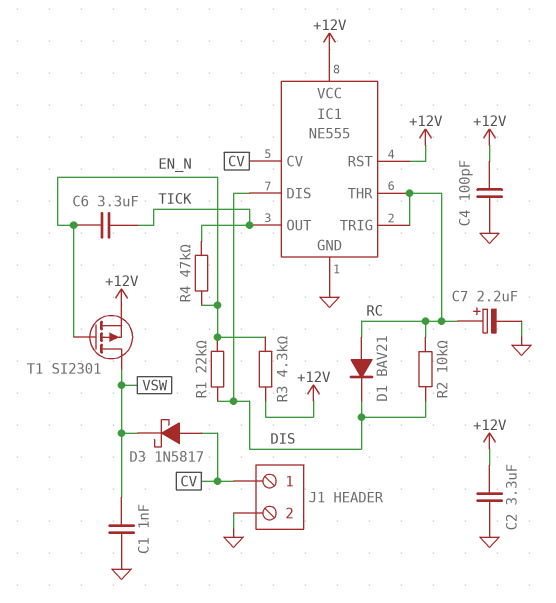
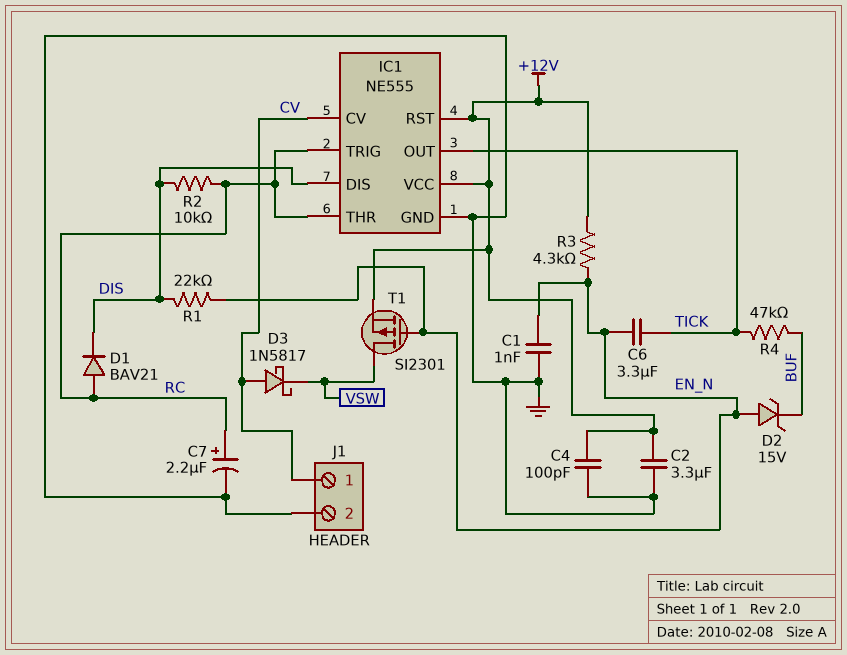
C1: 1nF (GND, VSW) -> 1nF (EN_N, GND)
D2: none -> zener 15V (A EN_N, K BUF)
R4: 47k (EN_N, TICK) -> 47k (BUF, TICK)

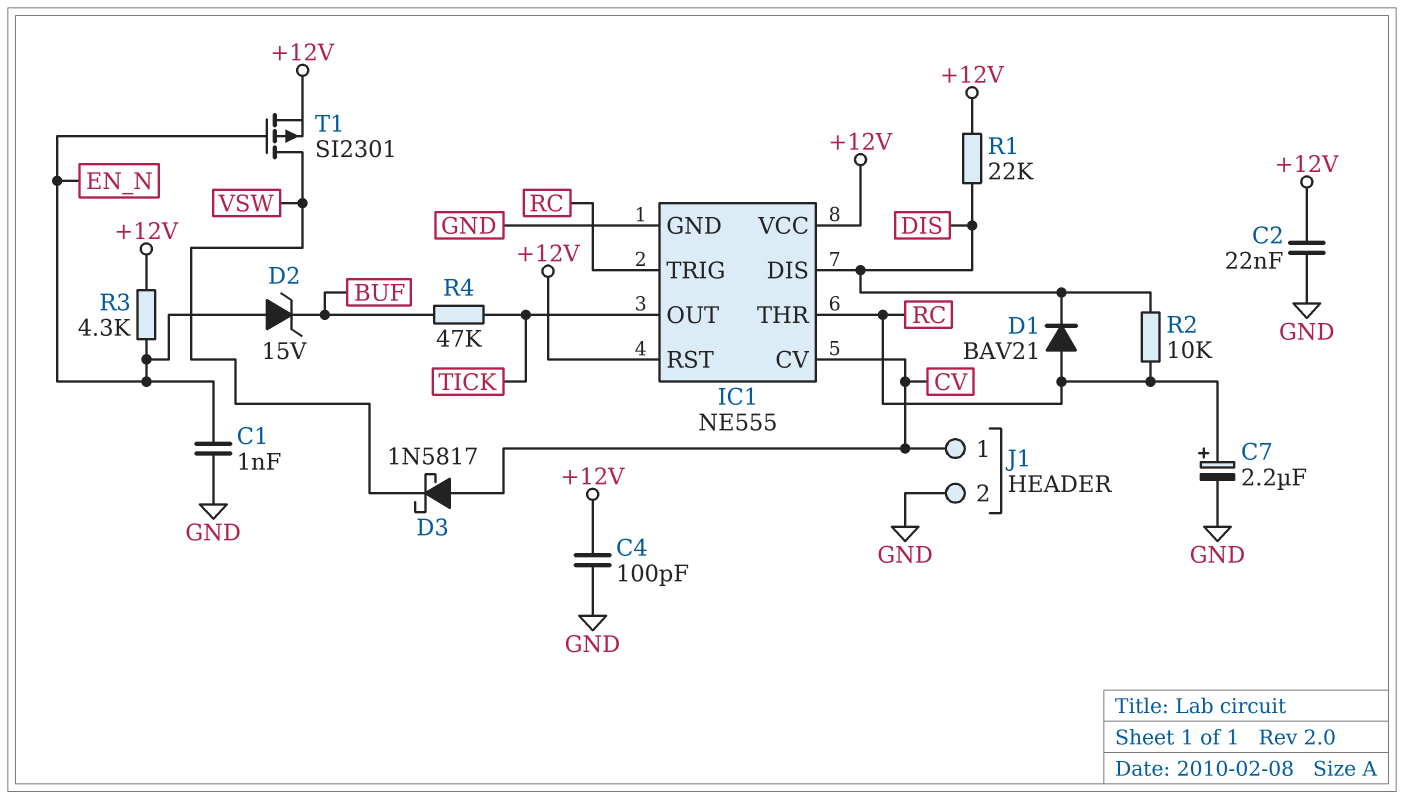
C2: 3.3uF (+12V, GND) -> 22nF (+12V, GND)
C6: 3.3uF (EN_N, TICK) -> none
R1: 22k (DIS, EN_N) -> 22k (+12V, DIS)

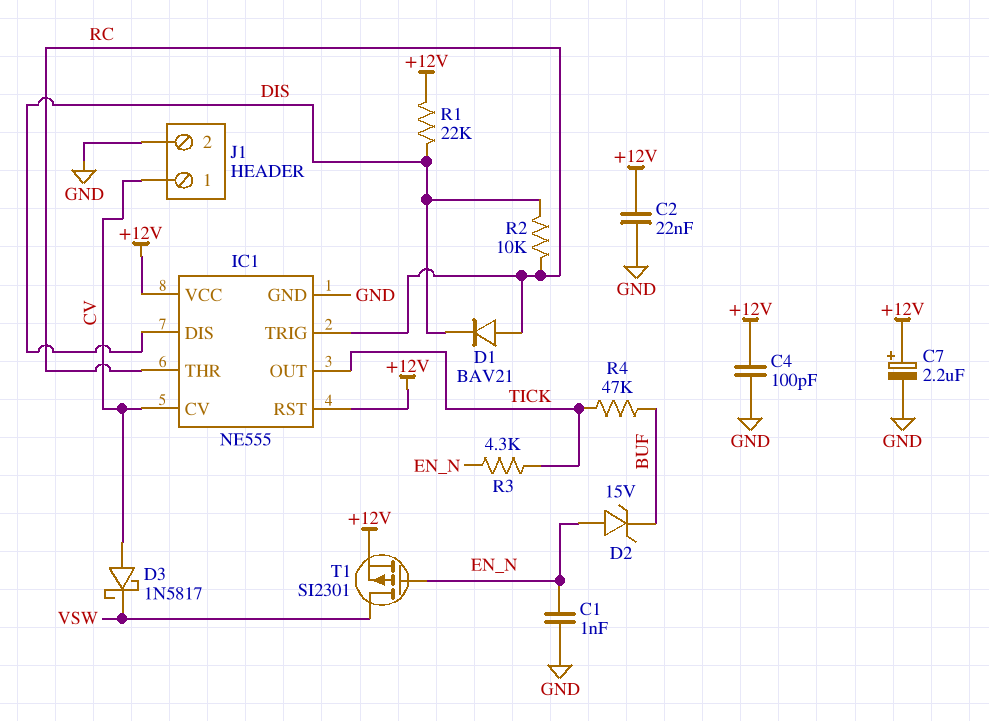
C7: 2.2uF (plus RC, minus GND) -> 2.2uF (plus +12V, minus GND)
R3: 4.3k (+12V, EN_N) -> 4.3k (EN_N, TICK)

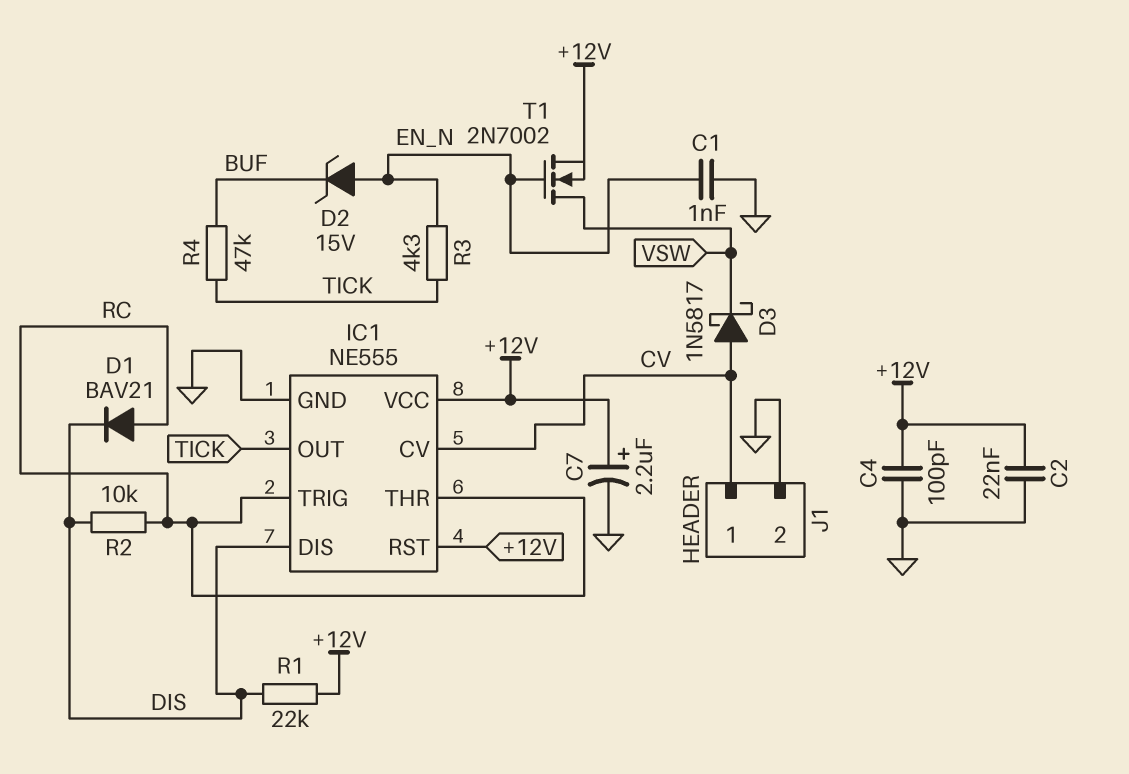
T1: PMOS SI2301 (G EN_N, D VSW, S +12V) -> NMOS 2N7002 (G EN_N, D VSW, S +12V)

